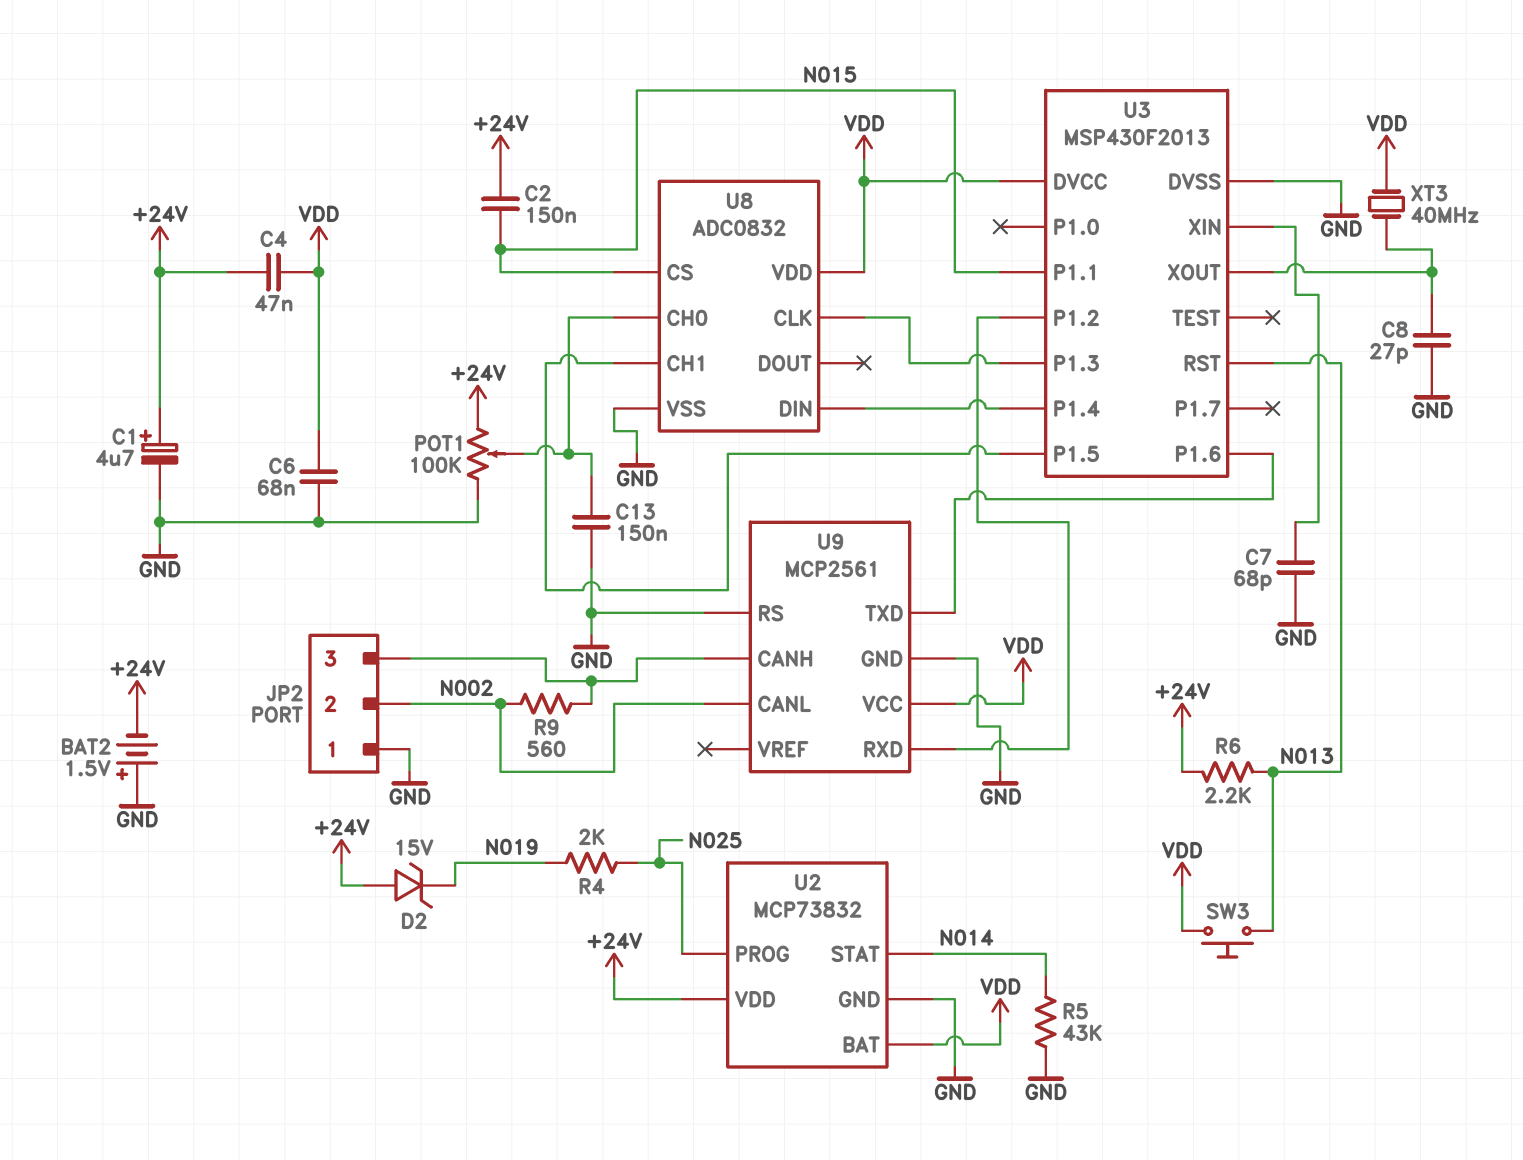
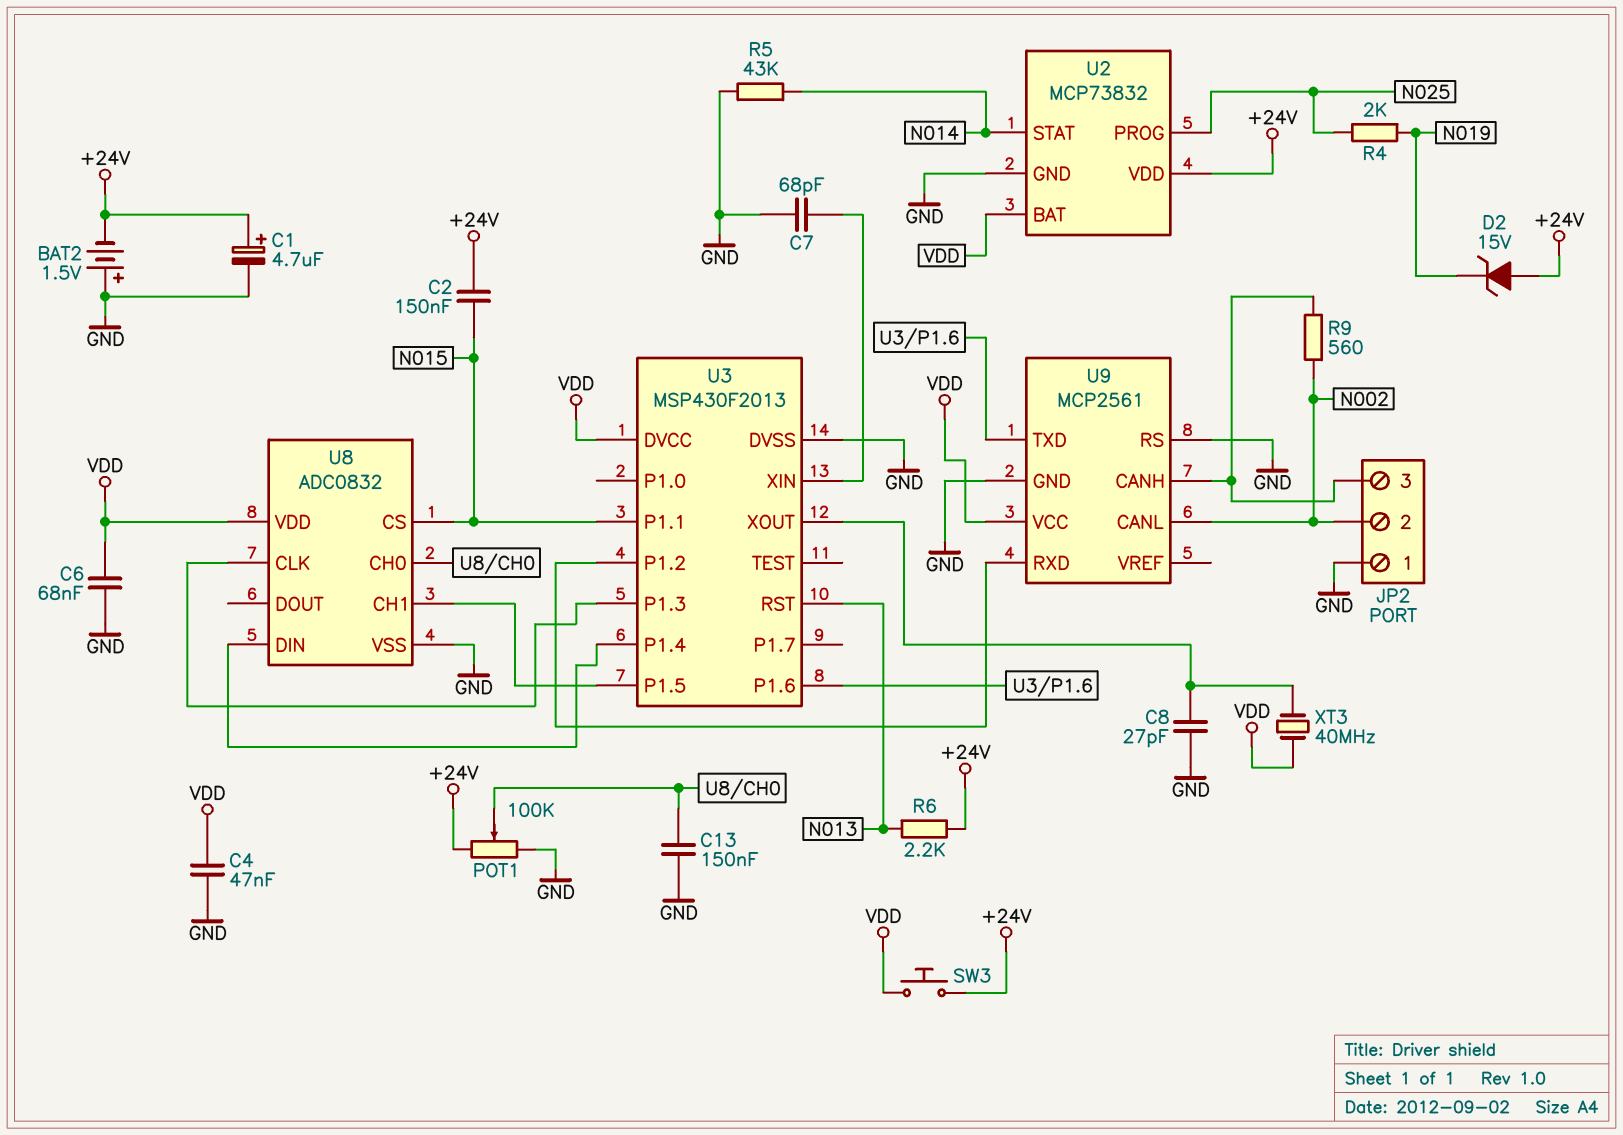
C4: 47nF (+24V, VDD) -> 47nF (GND, VDD)
SW3: button (N013, VDD) -> button (+24V, VDD)

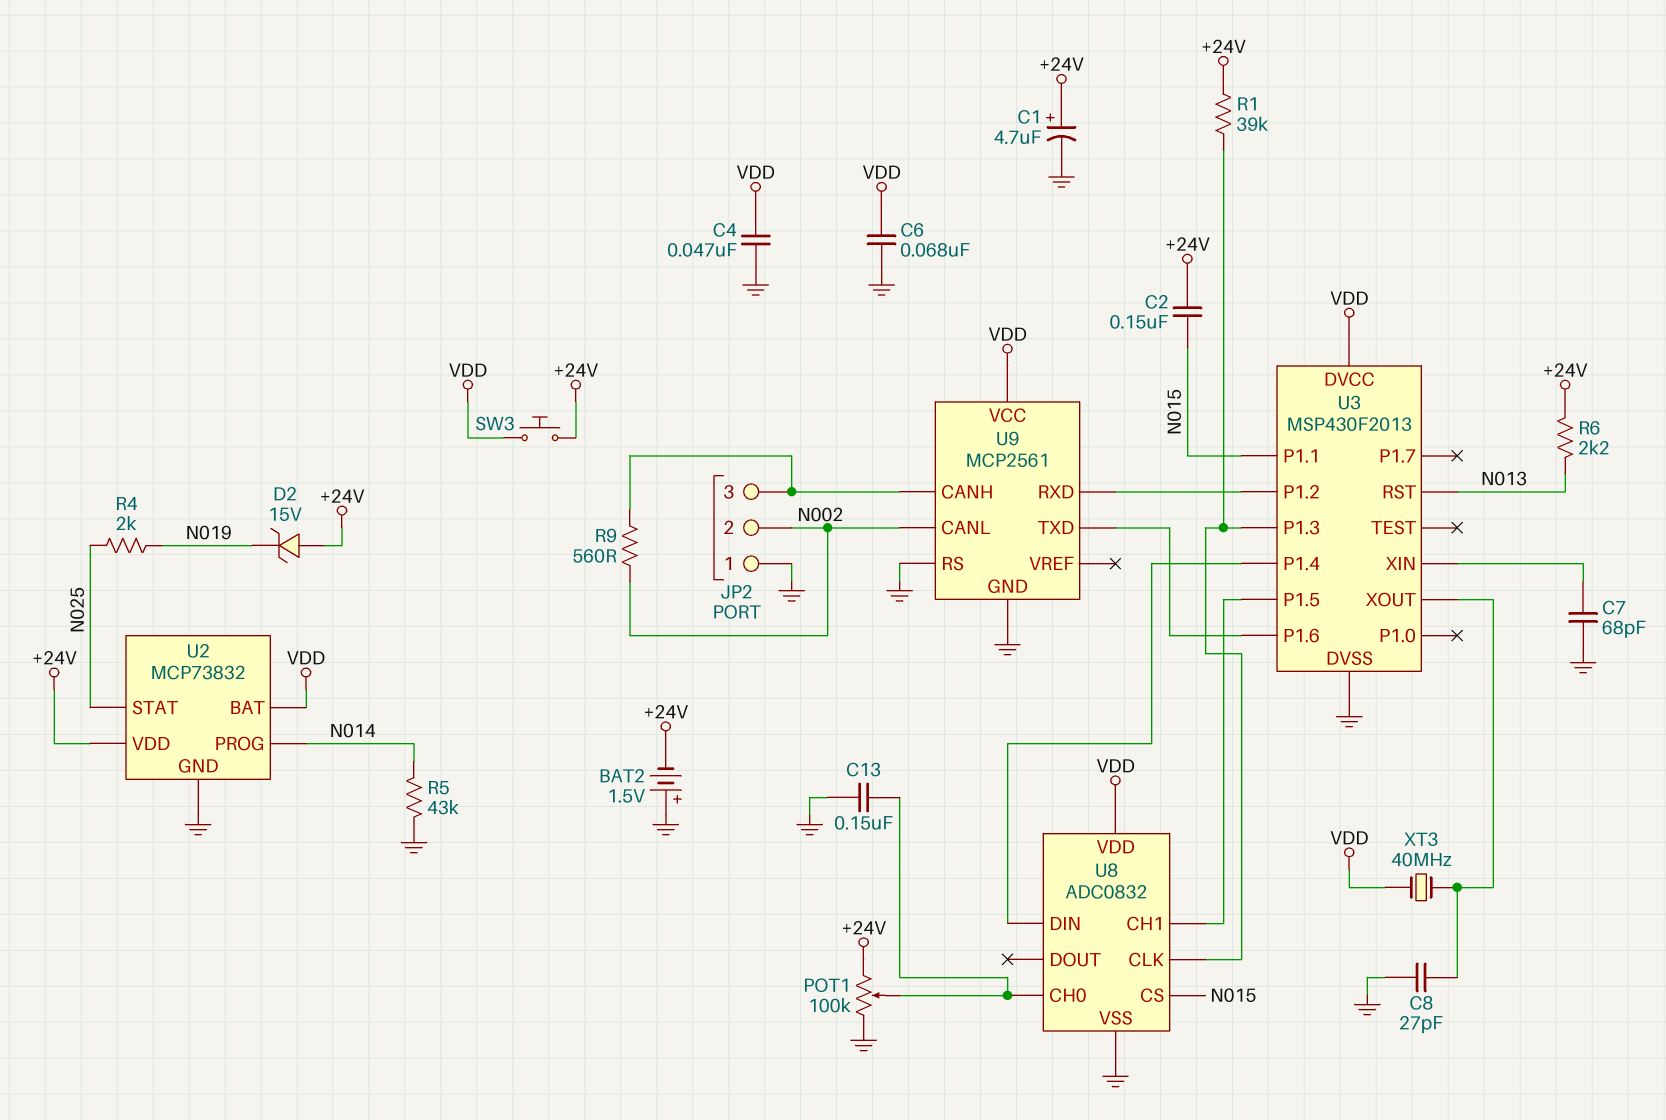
R1: none -> 39k (+24V, U3/P1.3)
U2 pin PROG: N025 -> N014
U2 pin STAT: N014 -> N025

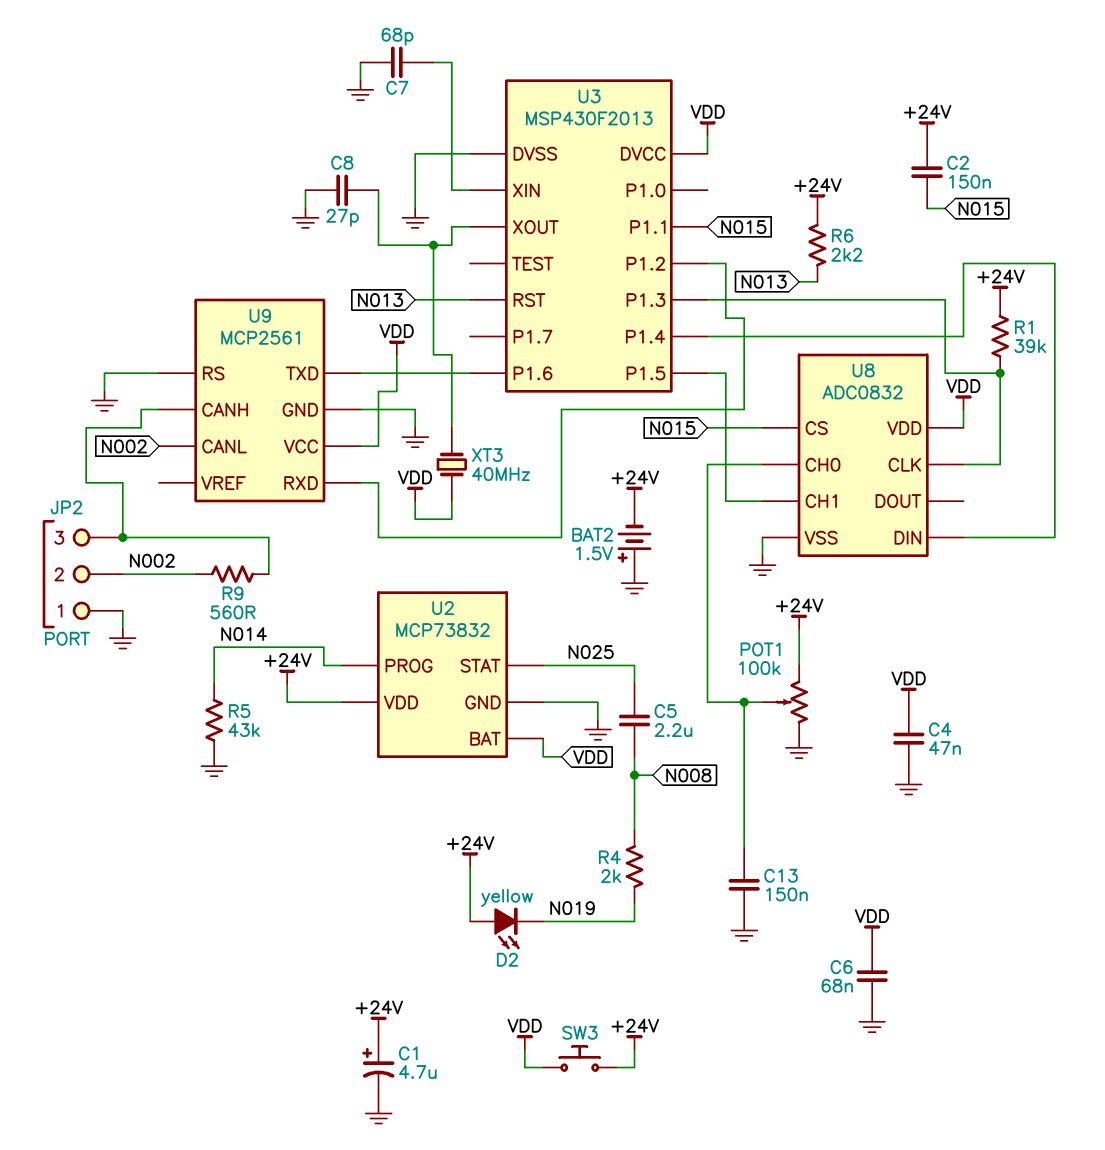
C5: none -> 2.2uF (N008, N025)
D2: zener 15V (A +24V, K N019) -> LED yellow (A +24V, K N019)
R4: 2k (N019, N025) -> 2k (N008, N019)

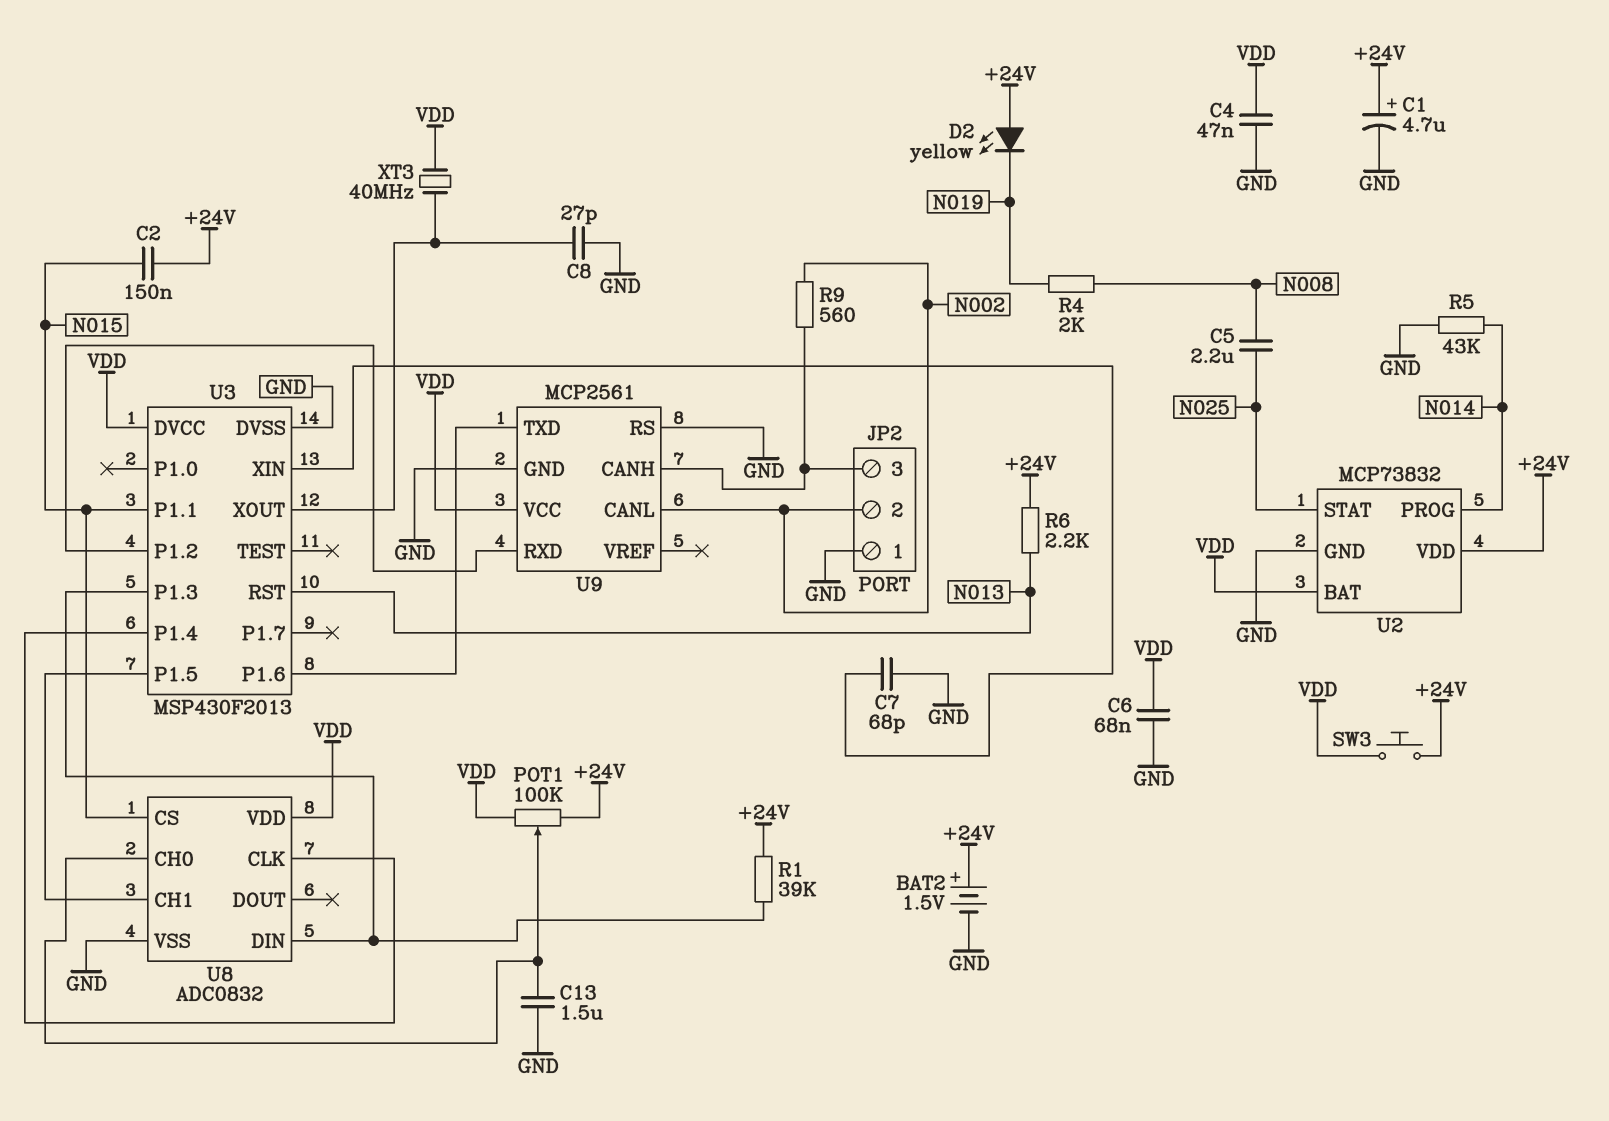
BAT2: 1.5V (plus GND, minus +24V) -> 1.5V (plus +24V, minus GND)
C13: 150nF (GND, U8/CH0) -> 1.5uF (GND, U8/CH0)
POT1: 100k (+24V, GND, wiper U8/CH0) -> 100k (+24V, VDD, wiper U8/CH0)
U8 pin CLK: U3/P1.3 -> U3/P1.4
U8 pin DIN: U3/P1.4 -> U3/P1.3

